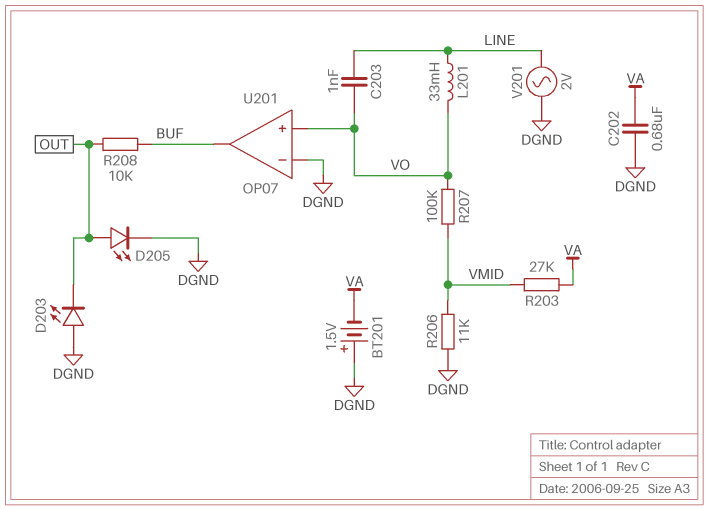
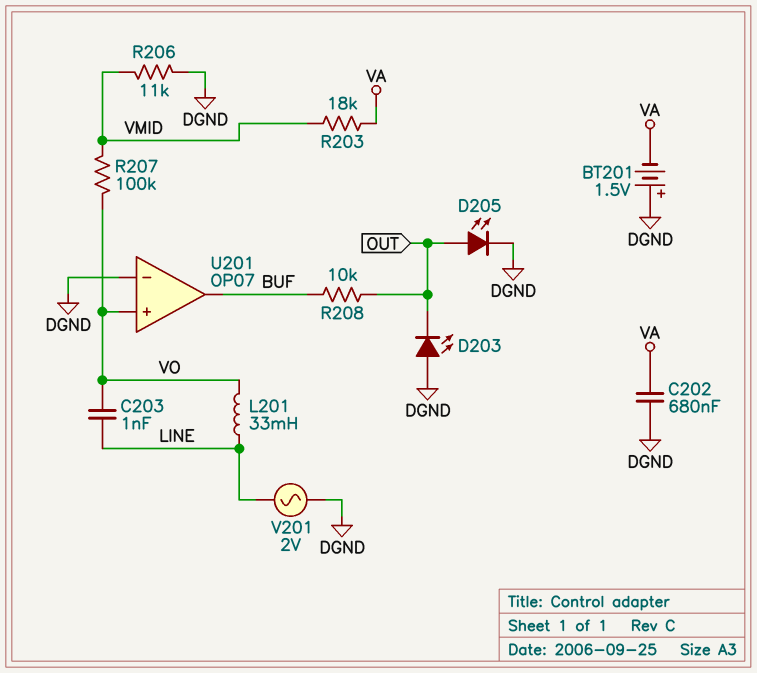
R203: 27k (VA, VMID) -> 18k (VA, VMID)

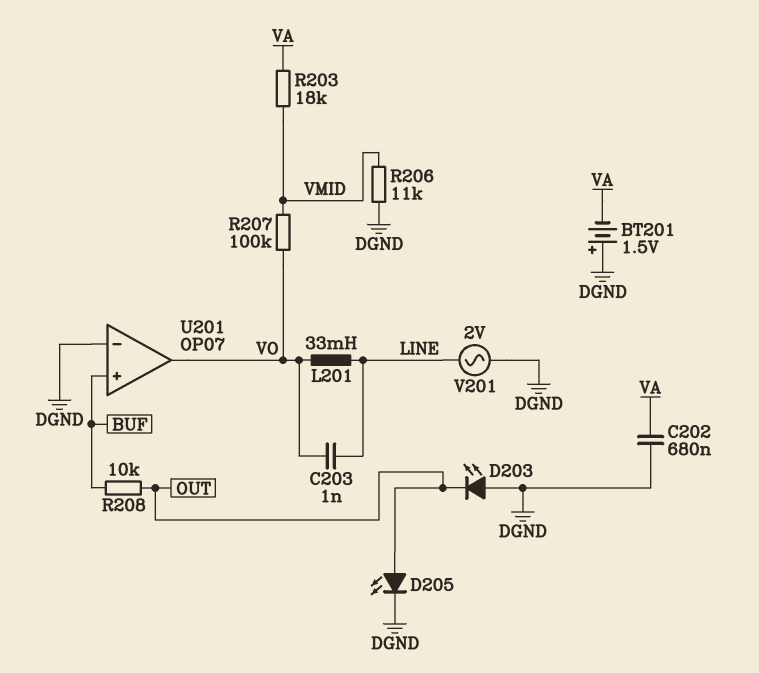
U201 pin in+: VO -> BUF
U201 pin out: BUF -> VO

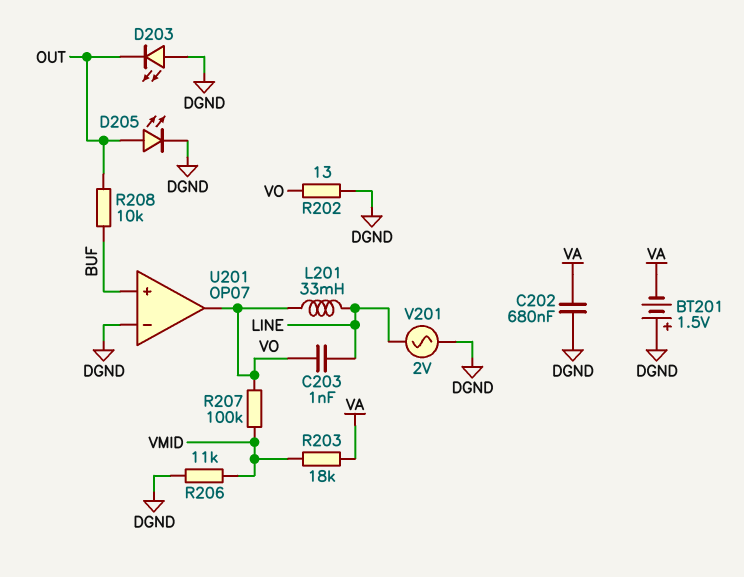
R202: none -> 13 (DGND, VO)

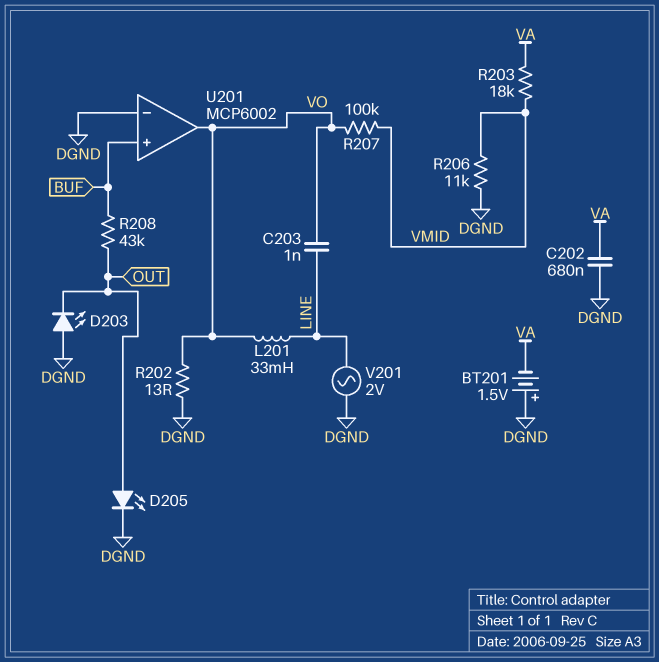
R208: 10k (BUF, OUT) -> 43k (BUF, OUT)
U201: OP07 -> MCP6002

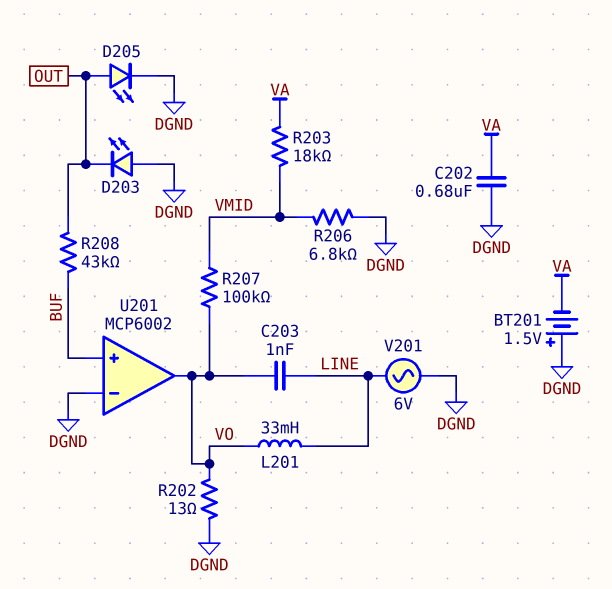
R206: 11k (DGND, VMID) -> 6.8k (DGND, VMID)
V201: AC 2V (DGND, LINE) -> AC 6V (DGND, LINE)

